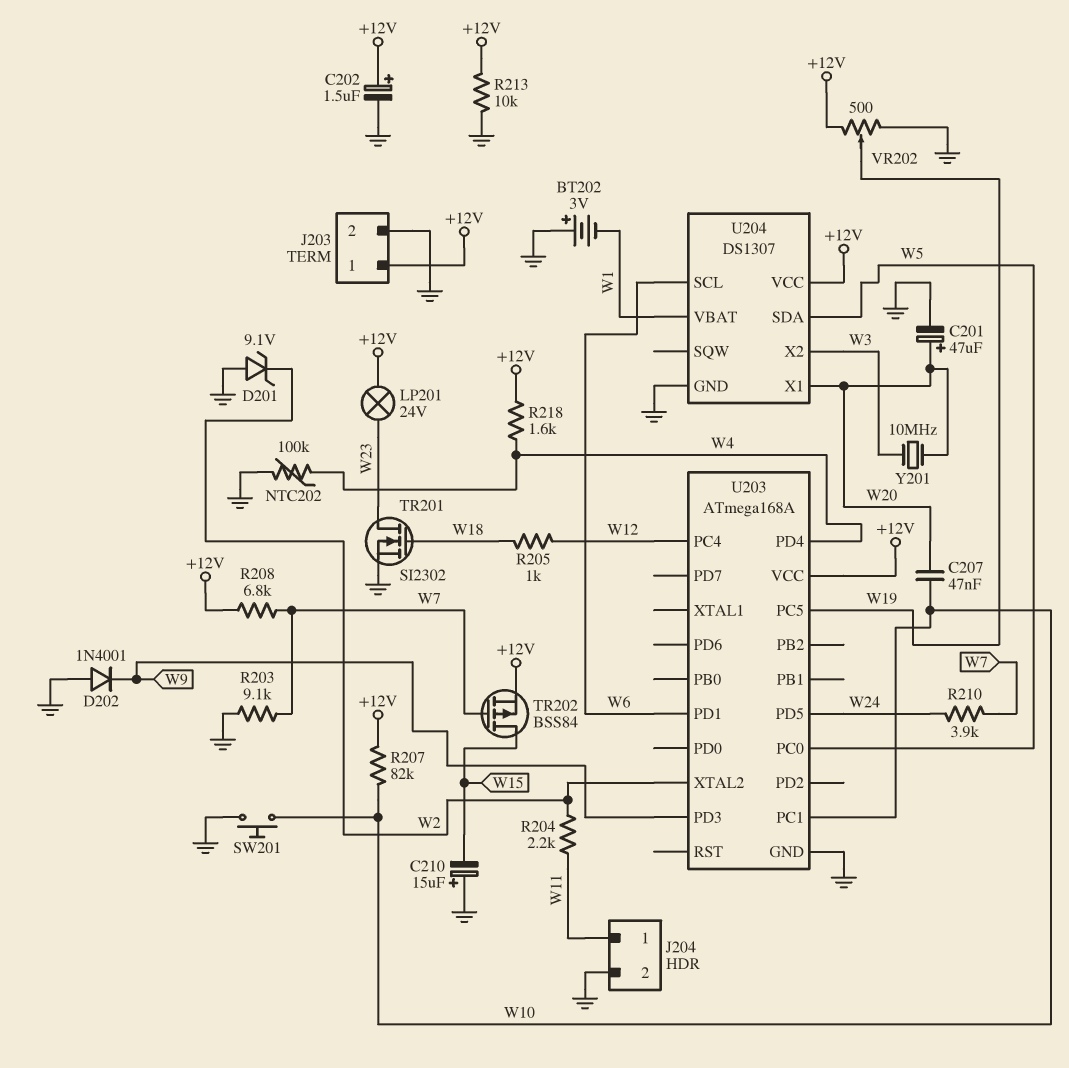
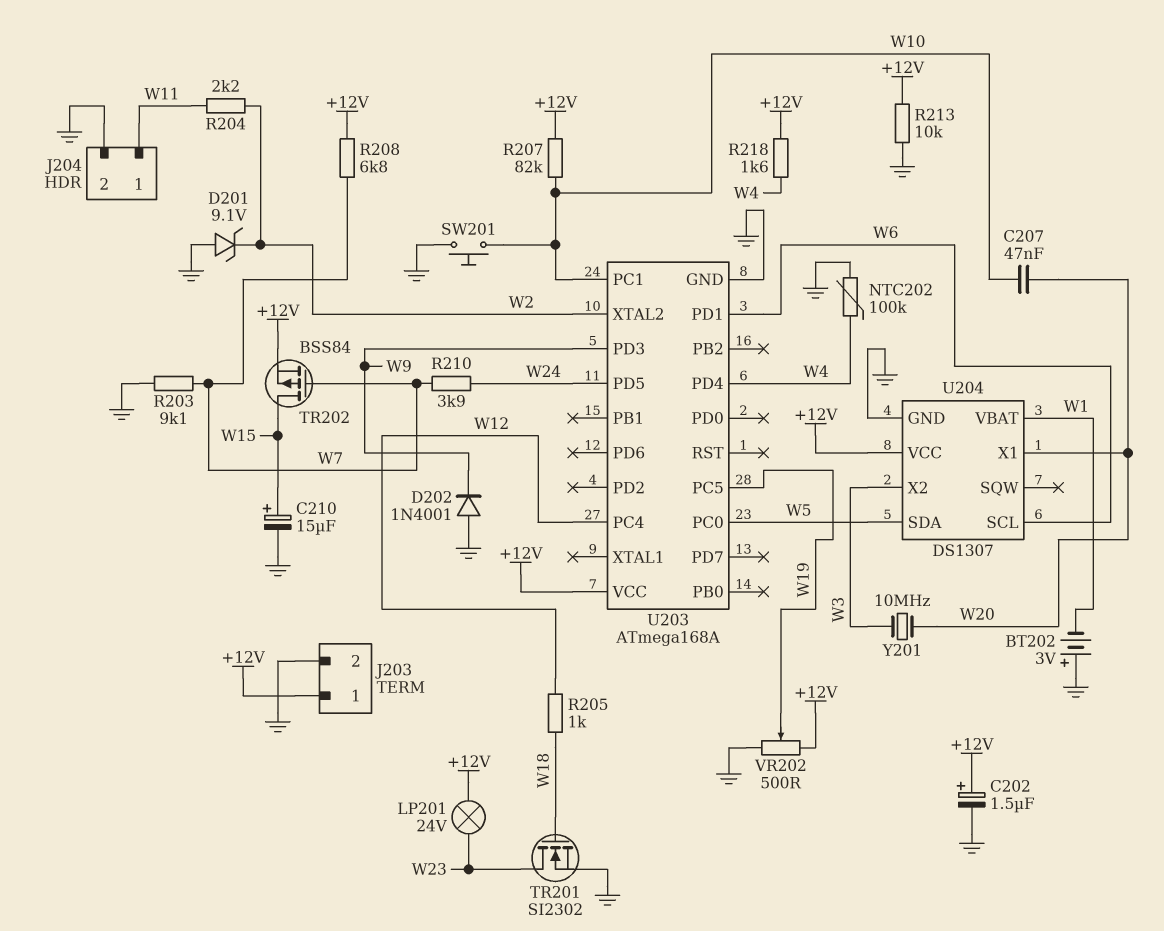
C201: 47uF (plus W20, minus GND) -> none
C210: 15uF (plus GND, minus W15) -> 15uF (plus W15, minus GND)

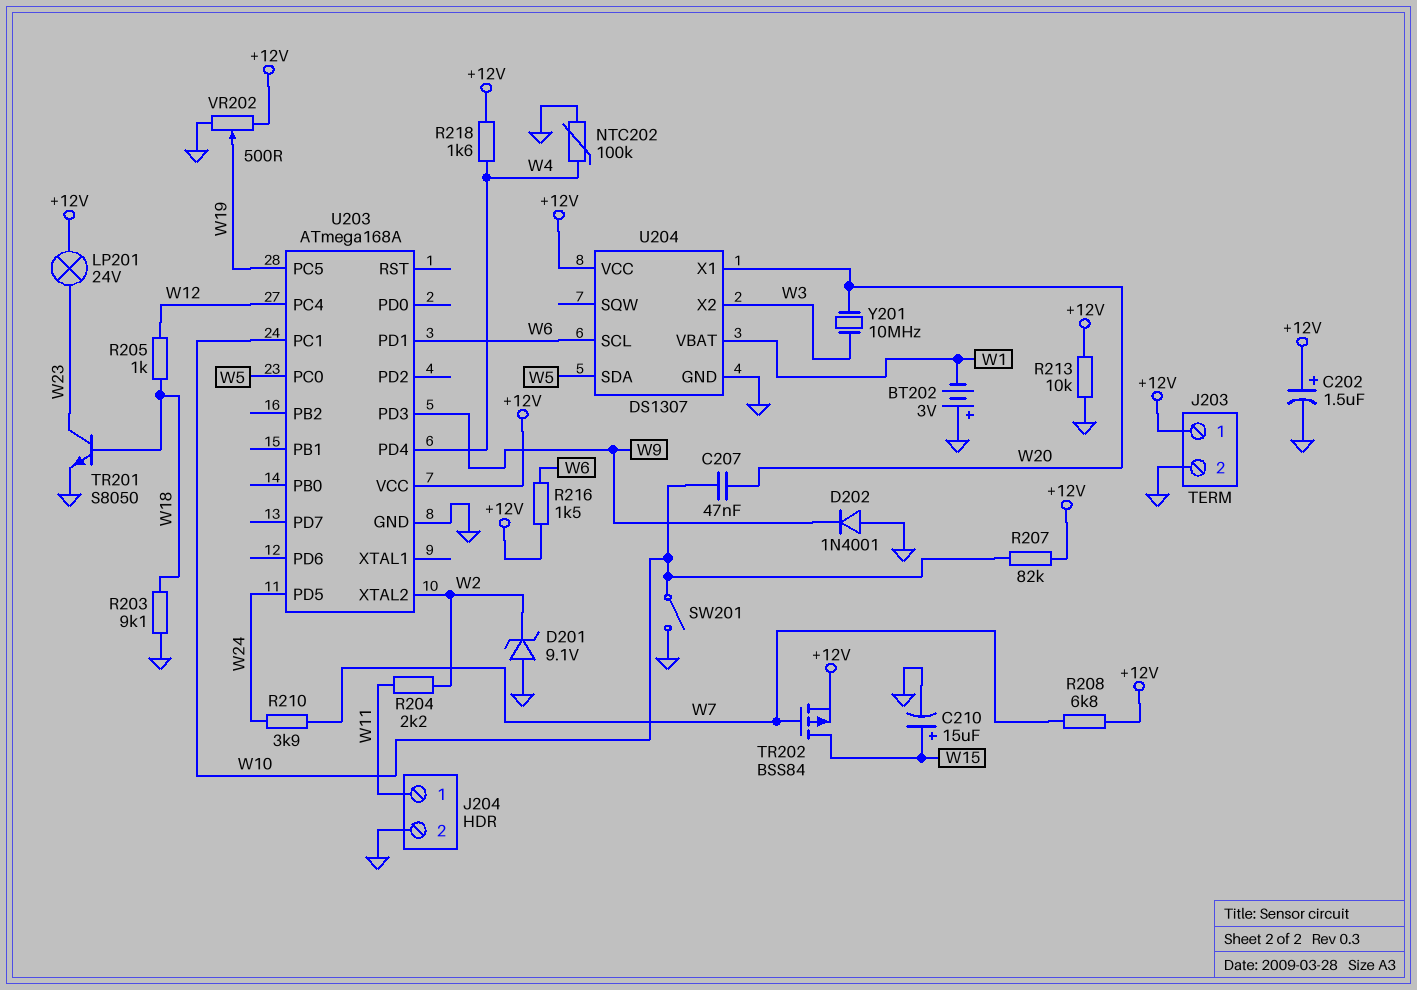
R203: 9.1k (GND, W7) -> 9.1k (GND, W18)
R216: none -> 1.5k (+12V, W6)
SW201: button (GND, W10) -> switch (GND, W10)
TR201: NMOS SI2302 (G W18, D W23, S GND) -> NPN S8050 (B W18, C W23, E GND)

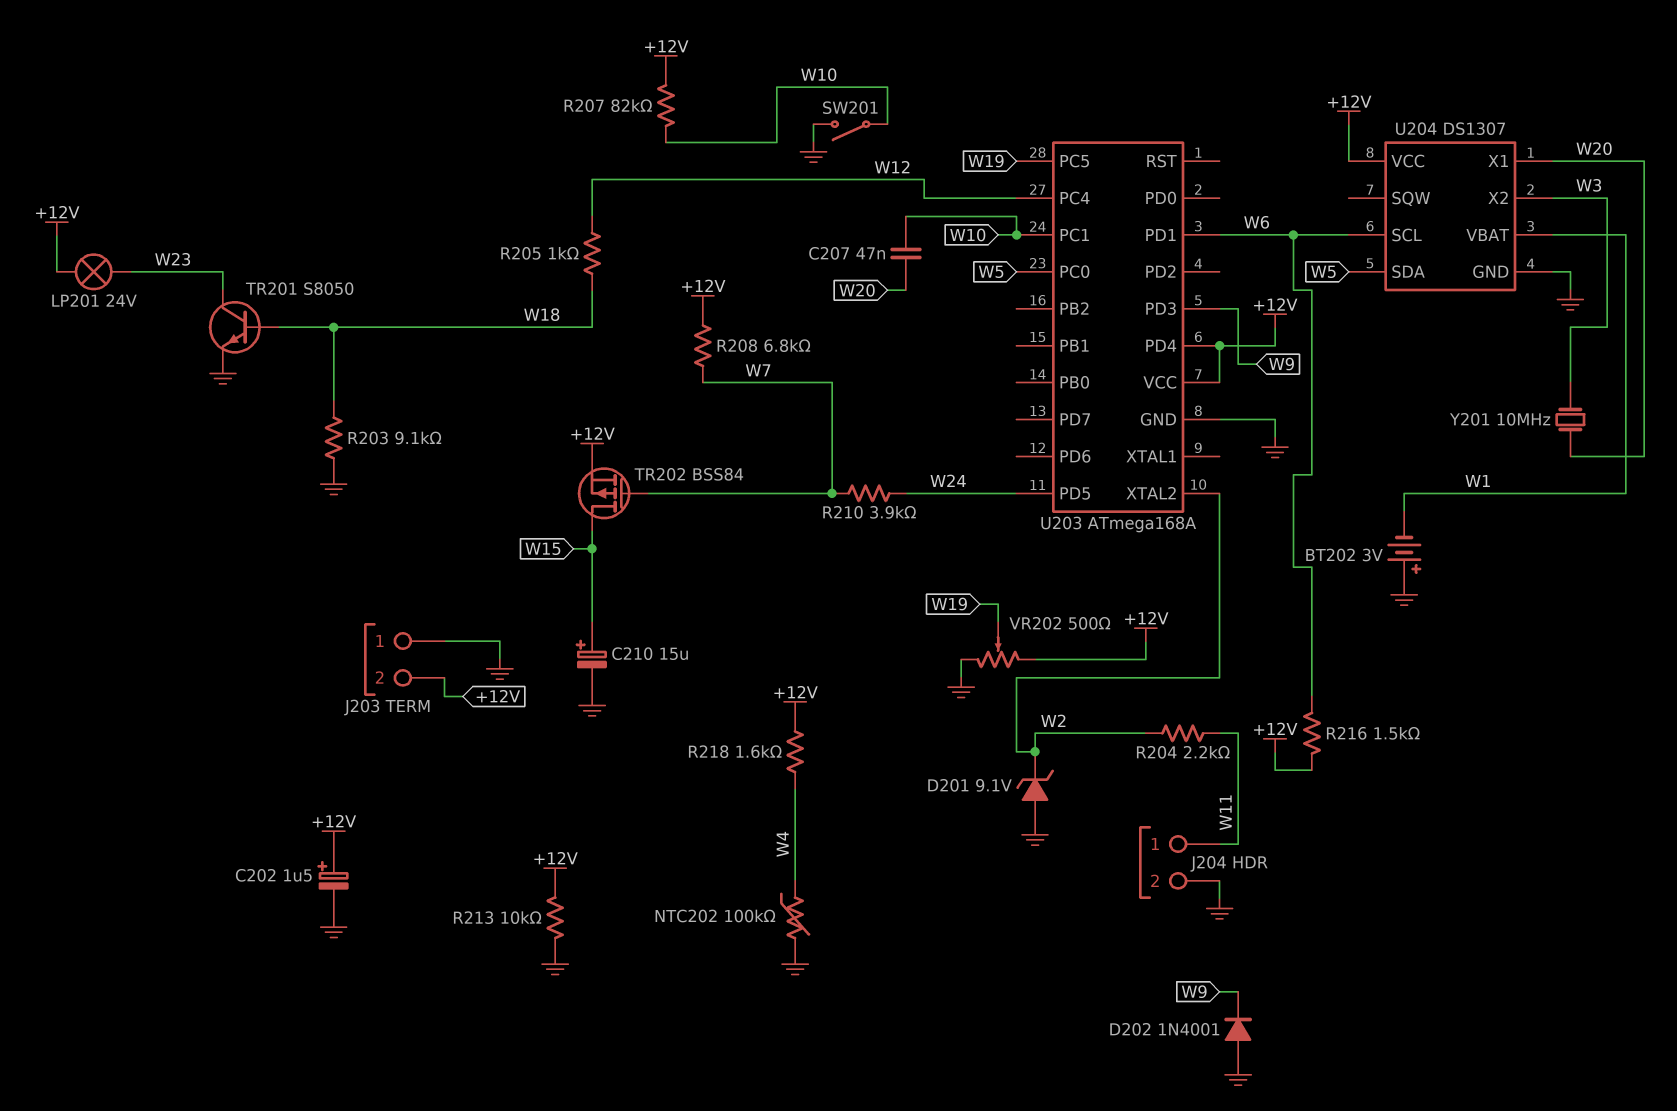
J203 pin 1: +12V -> GND
J203 pin 2: GND -> +12V
U203 pin PD4: W4 -> +12V

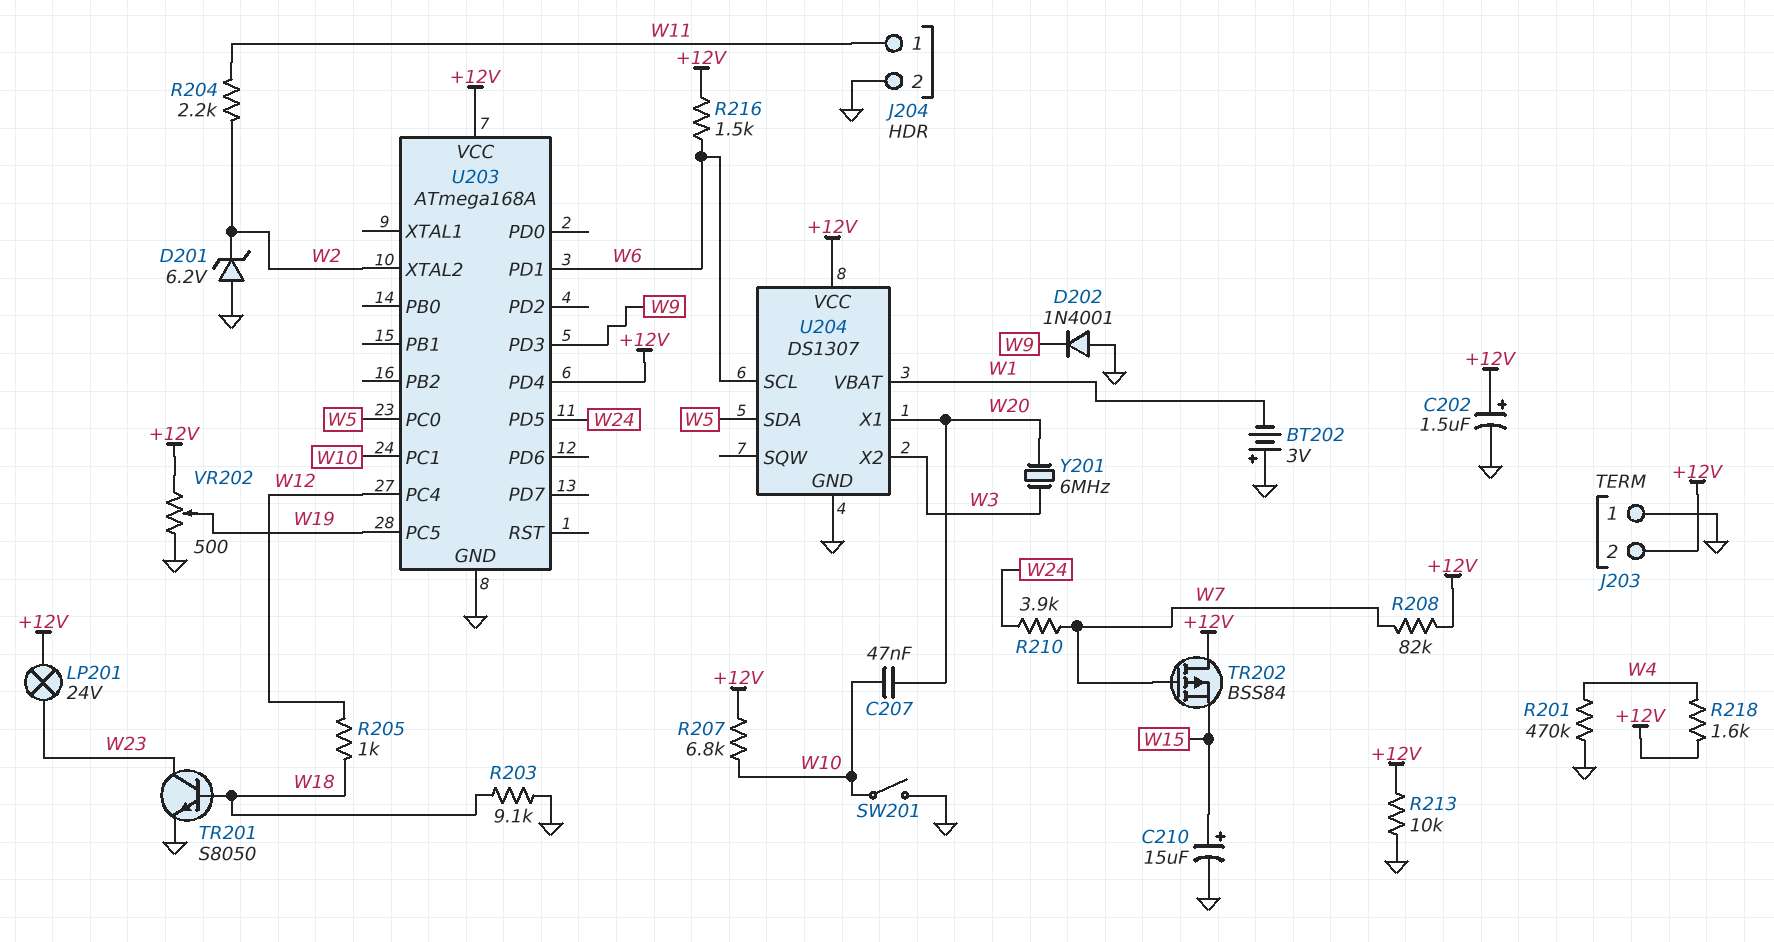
D201: zener 9.1V (A GND, K W2) -> zener 6.2V (A GND, K W2)
NTC202: 100k (GND, W4) -> none
R201: none -> 470k (GND, W4)
R207: 82k (+12V, W10) -> 6.8k (+12V, W10)
R208: 6.8k (+12V, W7) -> 82k (+12V, W7)
TR202: PMOS BSS84 (G W7, D W15, S +12V) -> PMOS BSS84 (G W7, D +12V, S W15)
Y201: 10MHz (W3, W20) -> 6MHz (W3, W20)

